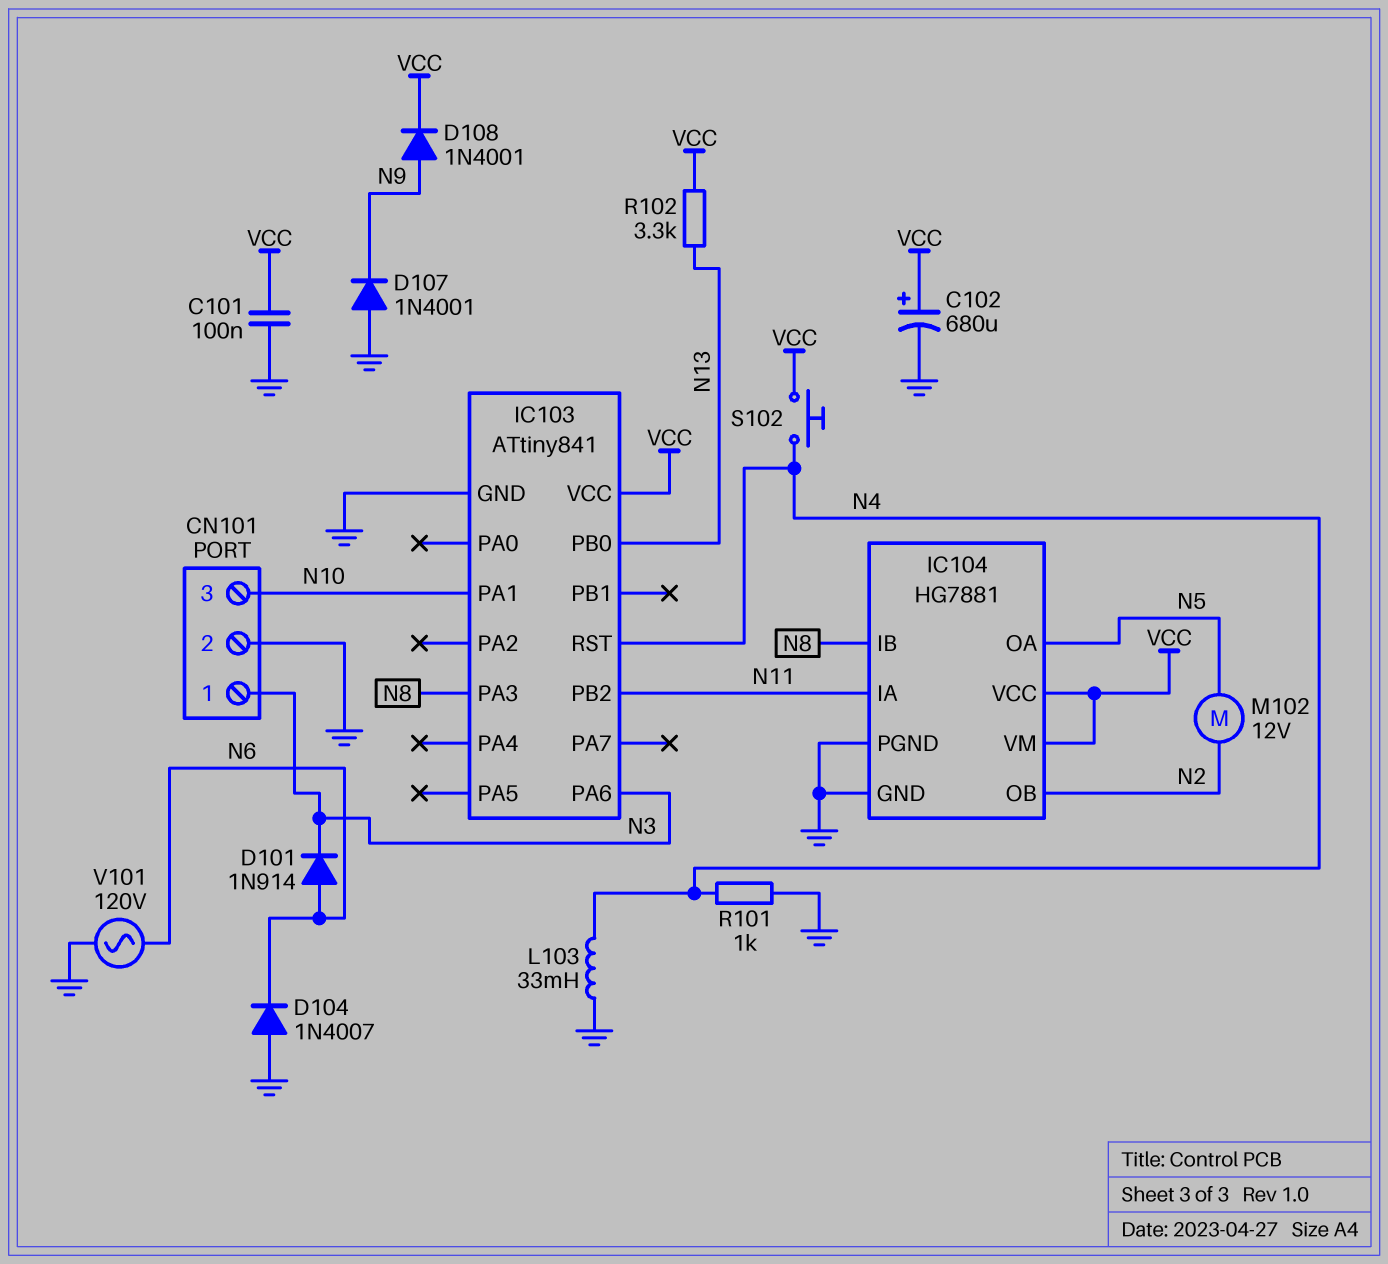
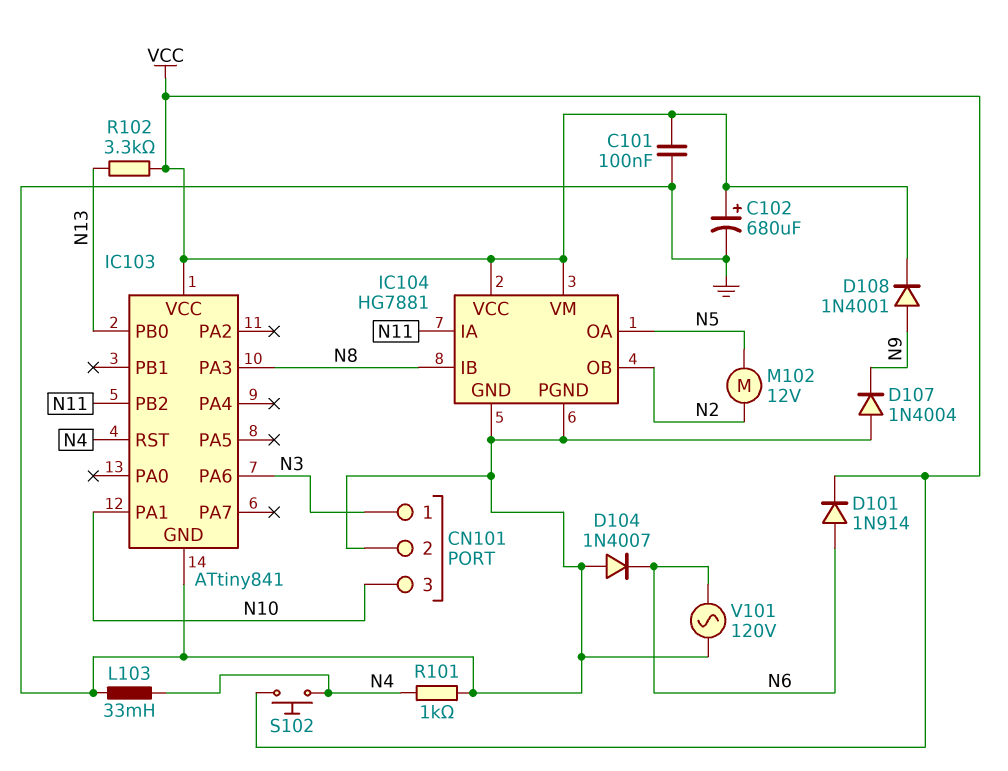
D101: diode 1N914 (A N6, K N3) -> diode 1N914 (A N6, K VCC)
D107: diode 1N4001 (A GND, K N9) -> diode 1N4004 (A GND, K N9)

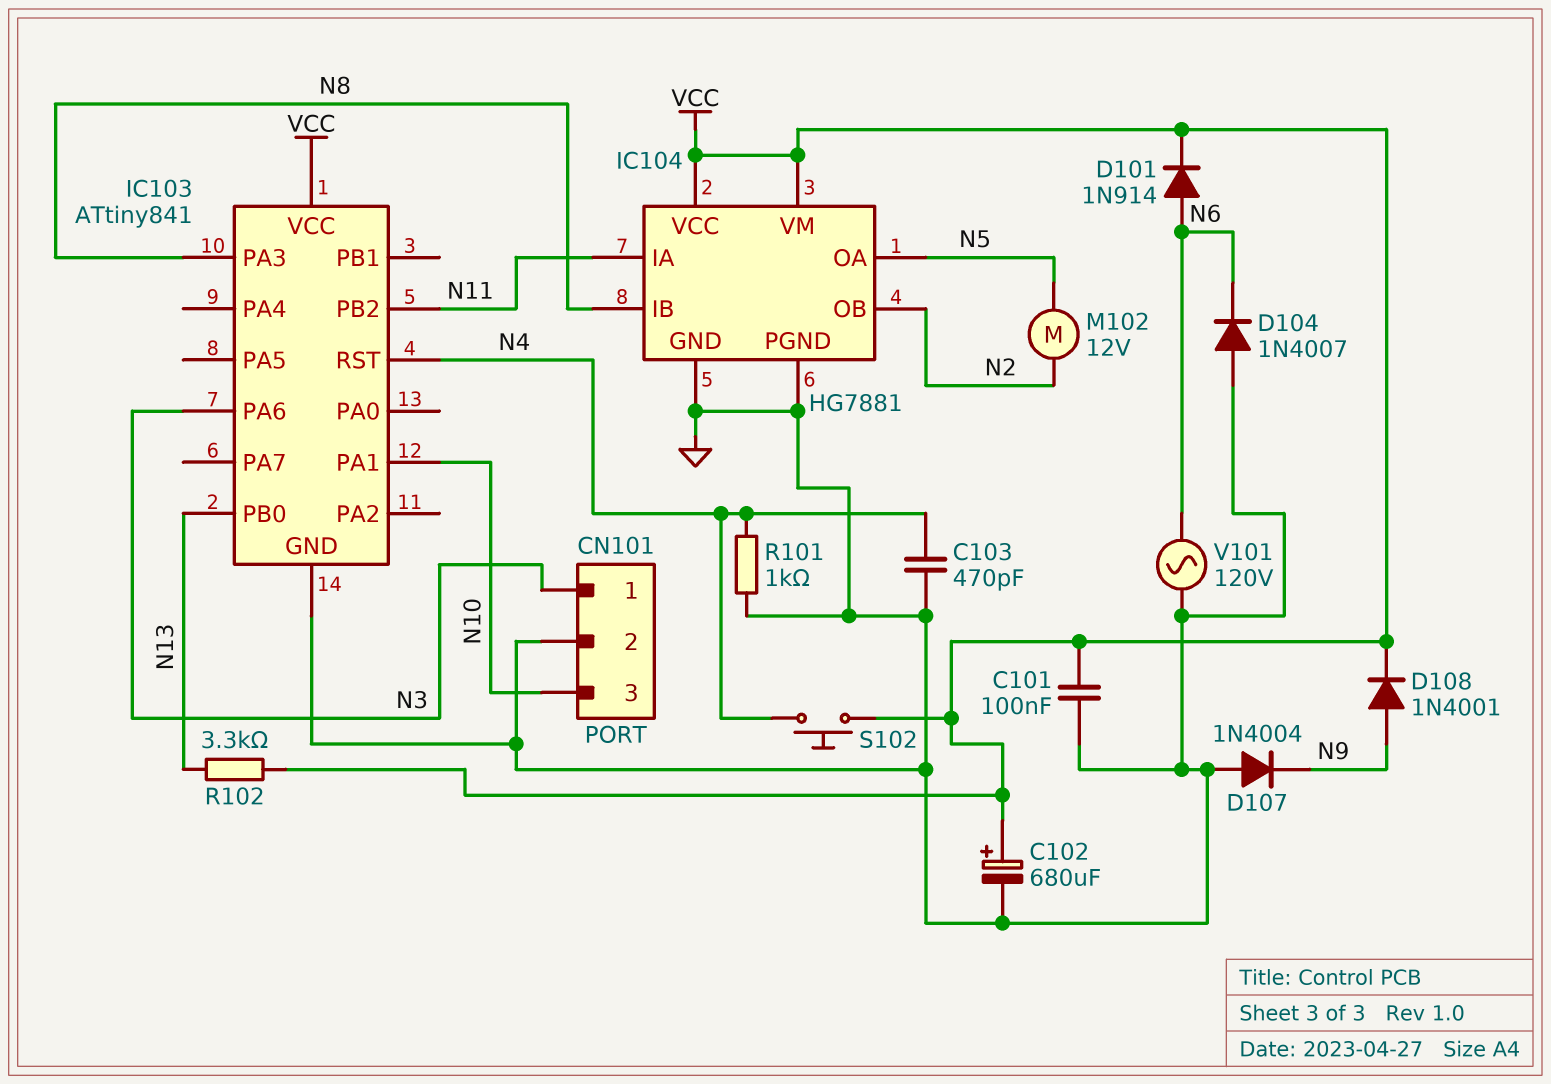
C103: none -> 470pF (GND, N4)
L103: 33mH (GND, N4) -> none

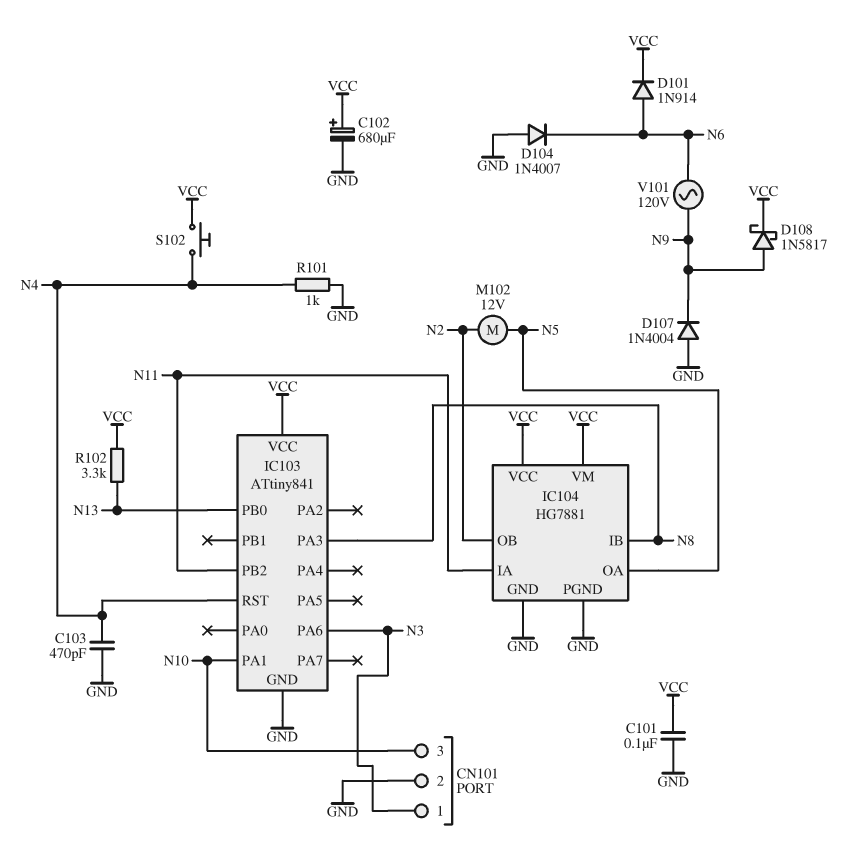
D108: diode 1N4001 (A N9, K VCC) -> schottky 1N5817 (A N9, K VCC)
V101: AC 120V (GND, N6) -> AC 120V (N6, N9)

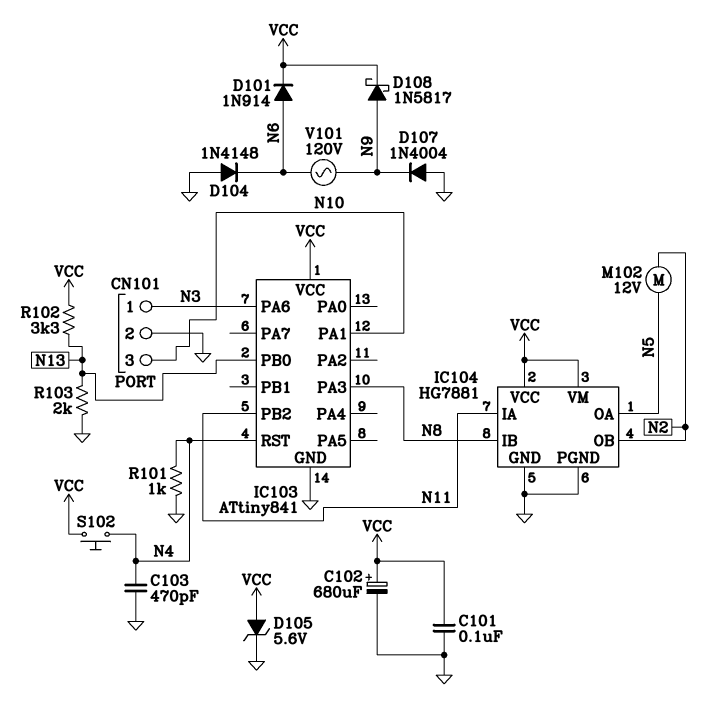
D104: diode 1N4007 (A GND, K N6) -> diode 1N4148 (A GND, K N6)
D105: none -> zener 5.6V (A VCC, K GND)
R103: none -> 2k (GND, N13)

